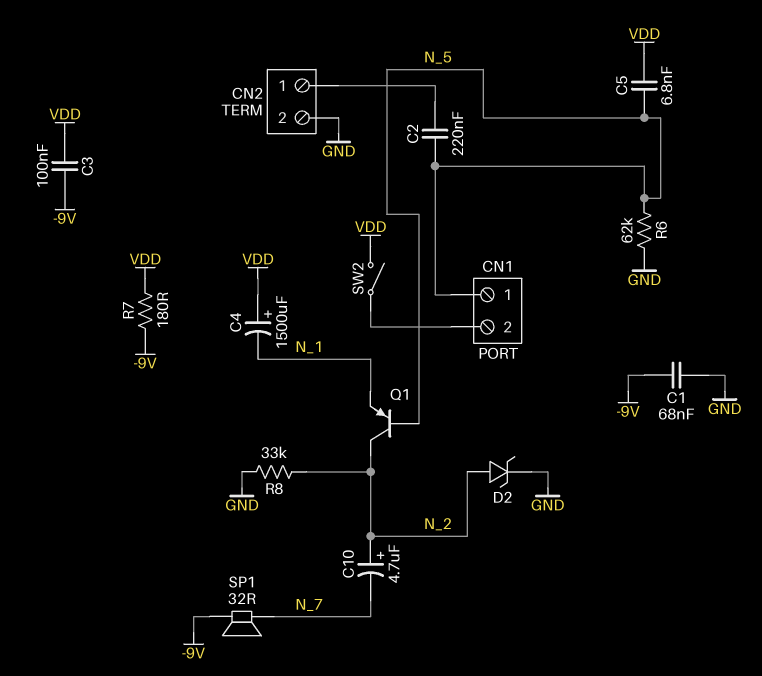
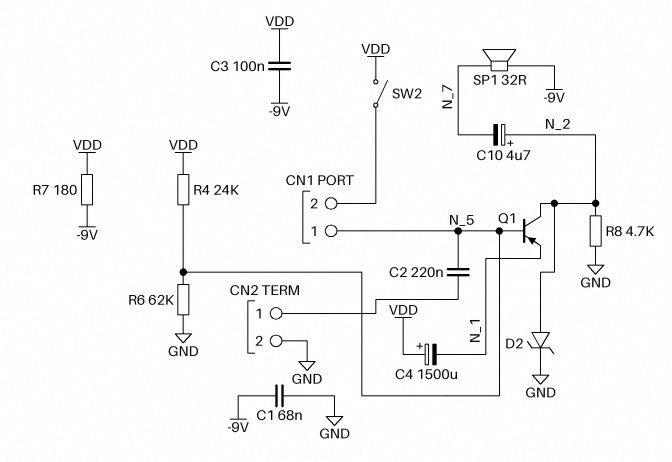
C5: 6.8nF (N_5, VDD) -> none
R4: none -> 24k (N_5, VDD)
R8: 33k (GND, N_2) -> 4.7k (GND, N_2)

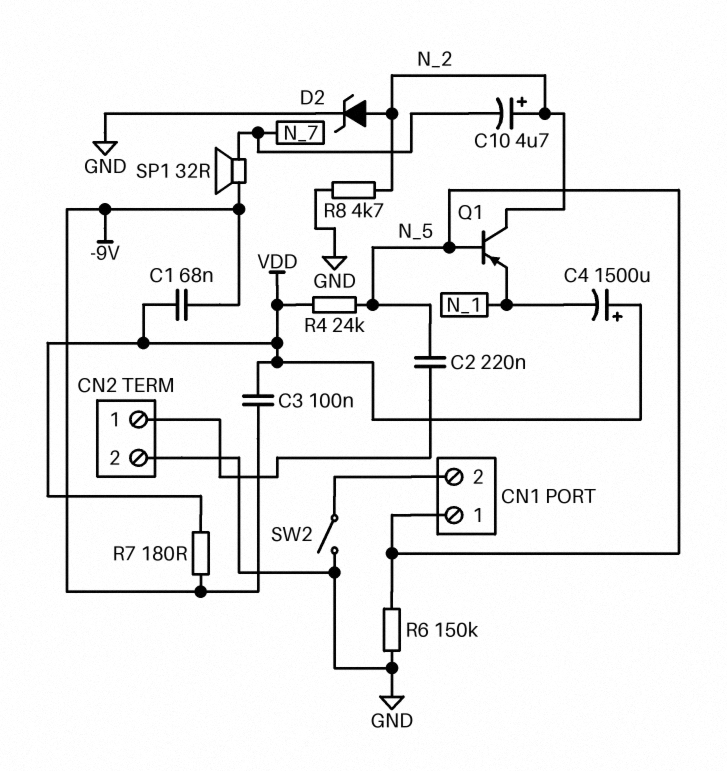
C1: 68nF (-9V, GND) -> 68nF (-9V, VDD)
R6: 62k (GND, N_5) -> 150k (GND, N_5)
SW2: switch (CN1/2, VDD) -> switch (CN1/2, GND)

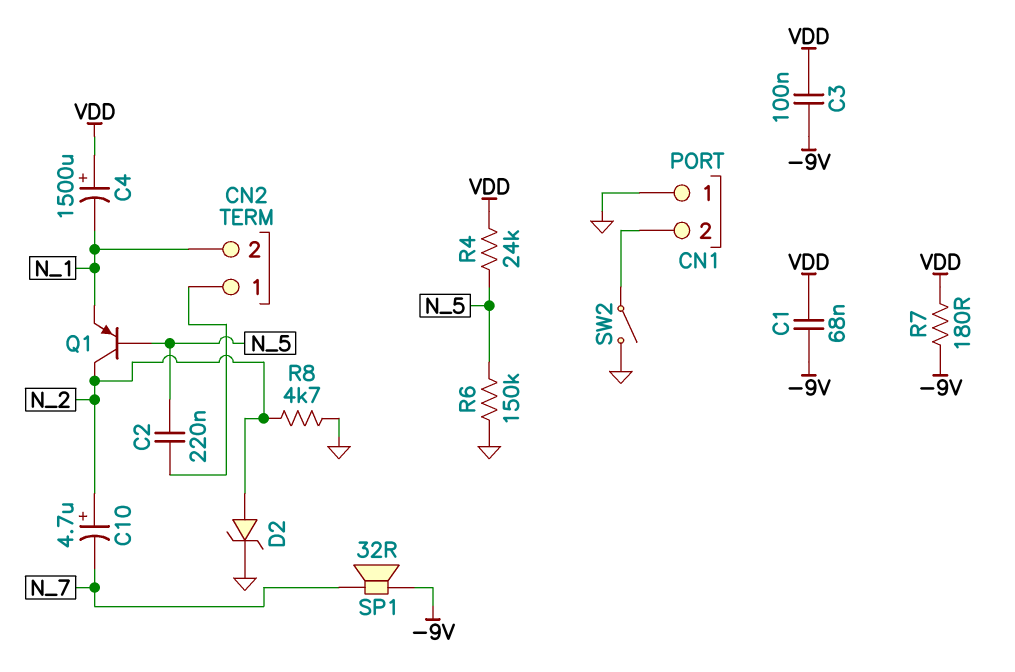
CN1 pin 1: N_5 -> GND
CN2 pin 2: GND -> N_1

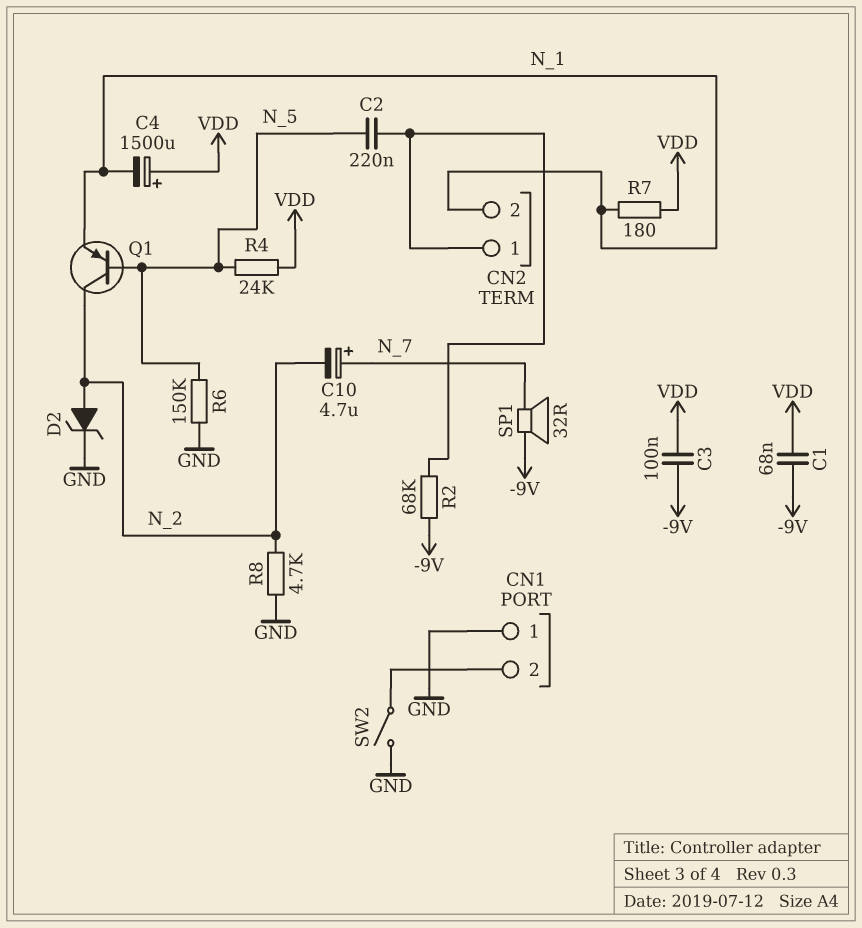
C10: 4.7uF (plus N_2, minus N_7) -> 4.7uF (plus N_7, minus N_2)
R2: none -> 68k (-9V, CN2/1)
R7: 180 (-9V, VDD) -> 180 (N_1, VDD)

